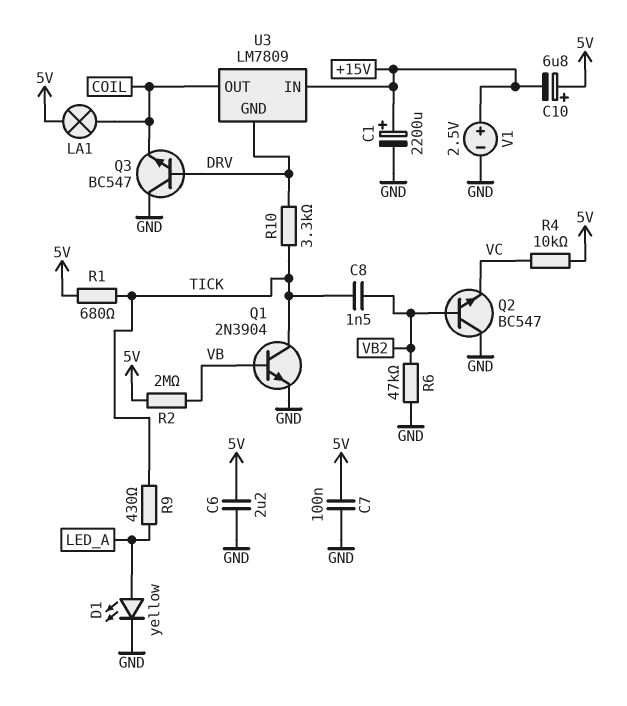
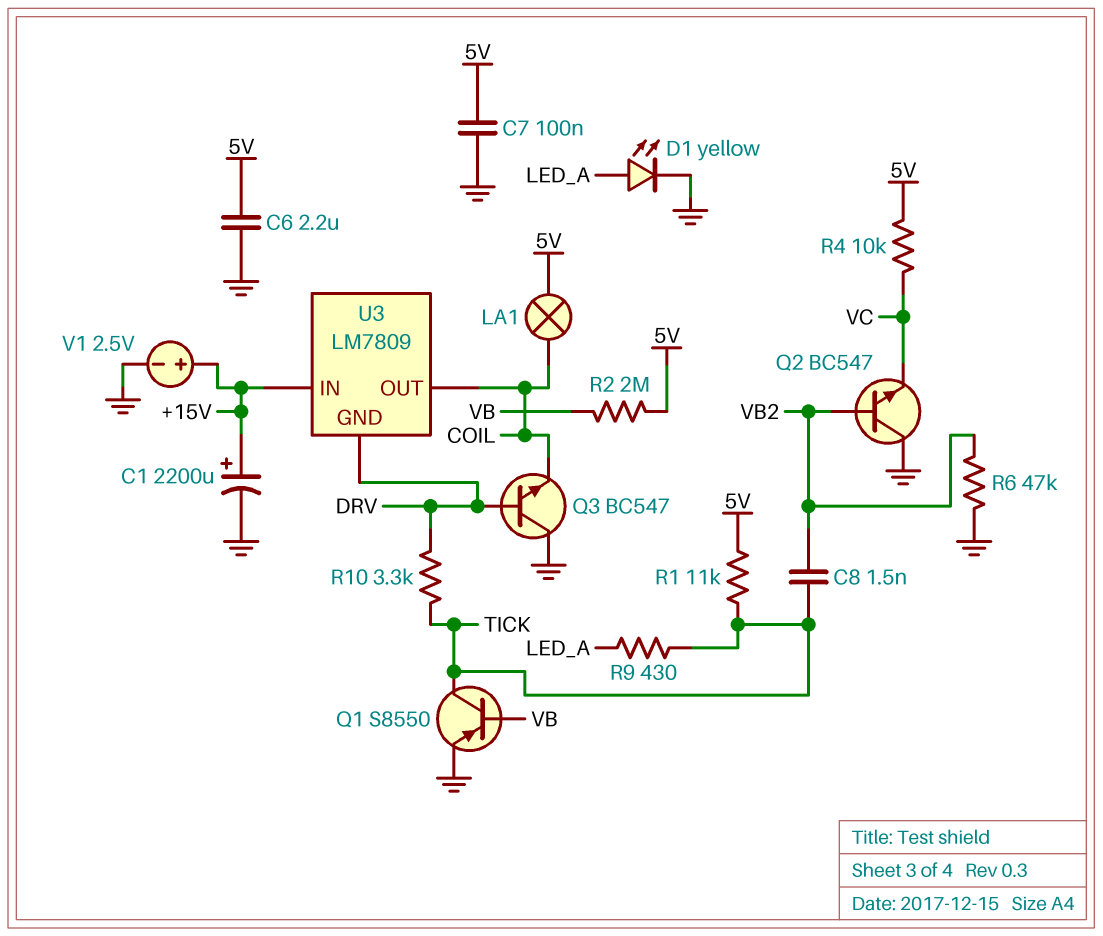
C10: 6.8uF (plus 5V, minus +15V) -> none
Q1: NPN 2N3904 (B VB, C TICK, E GND) -> PNP S8550 (B VB, C TICK, E GND)
R1: 680 (5V, TICK) -> 11k (5V, TICK)

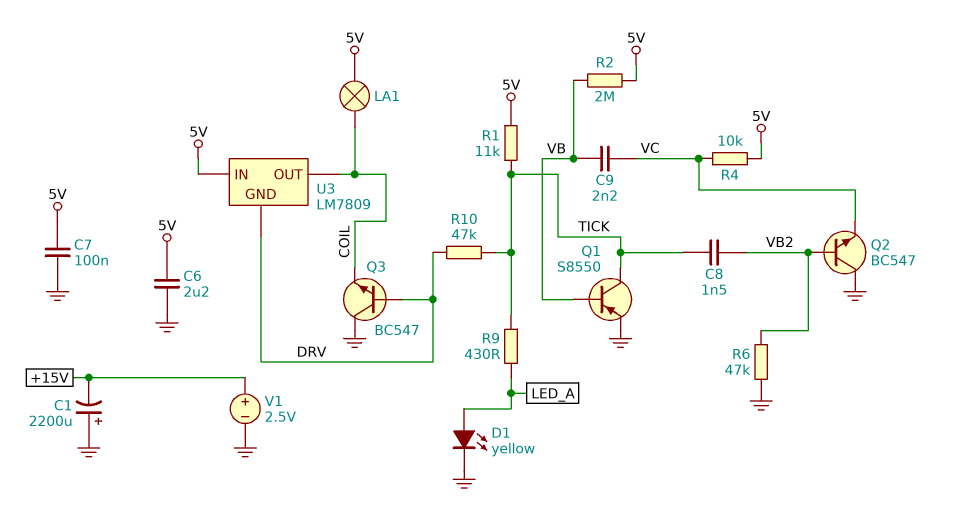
C1: 2200uF (plus +15V, minus GND) -> 2200uF (plus GND, minus +15V)
C9: none -> 2.2nF (VB, VC)
R10: 3.3k (DRV, TICK) -> 47k (DRV, TICK)
U3 pin IN: +15V -> 5V

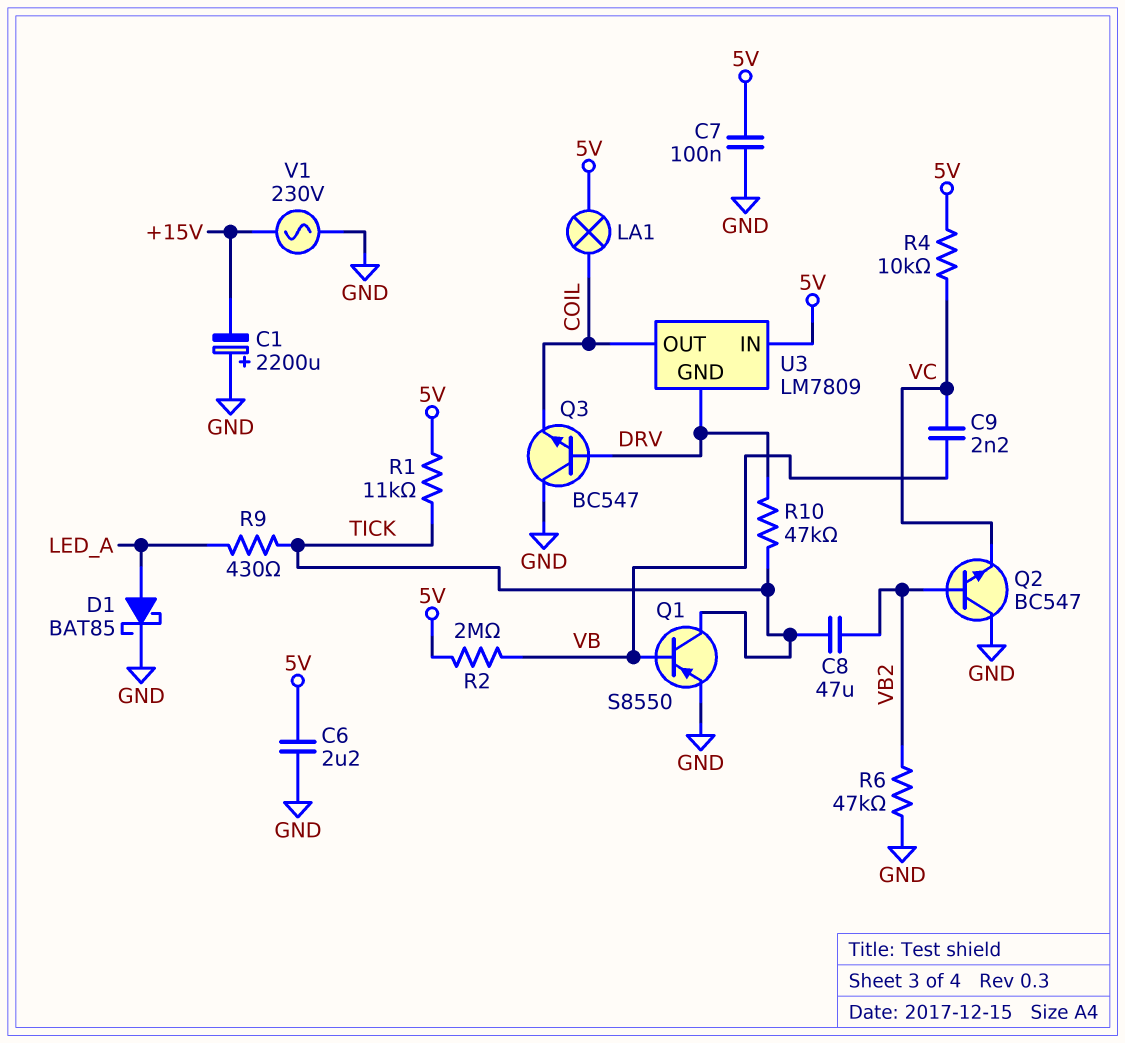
C8: 1.5nF (TICK, VB2) -> 47uF (TICK, VB2)
D1: LED yellow (A LED_A, K GND) -> schottky BAT85 (A LED_A, K GND)
V1: 2.5V (plus +15V, minus GND) -> AC 230V (+15V, GND)

